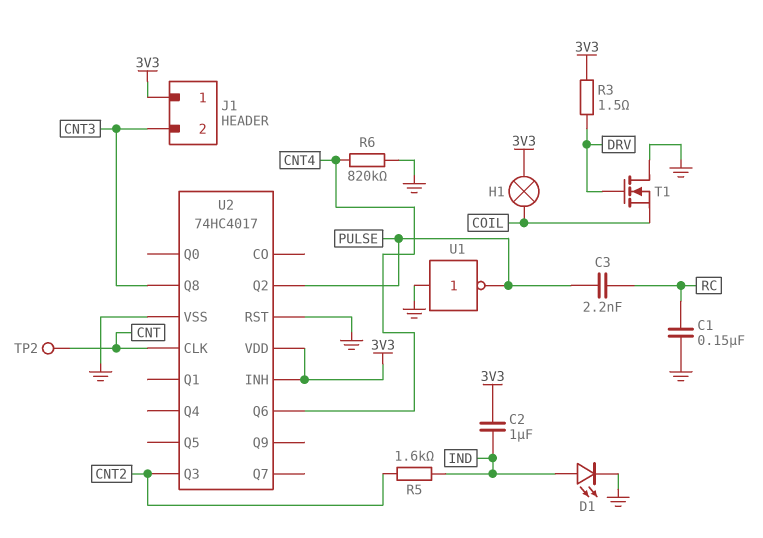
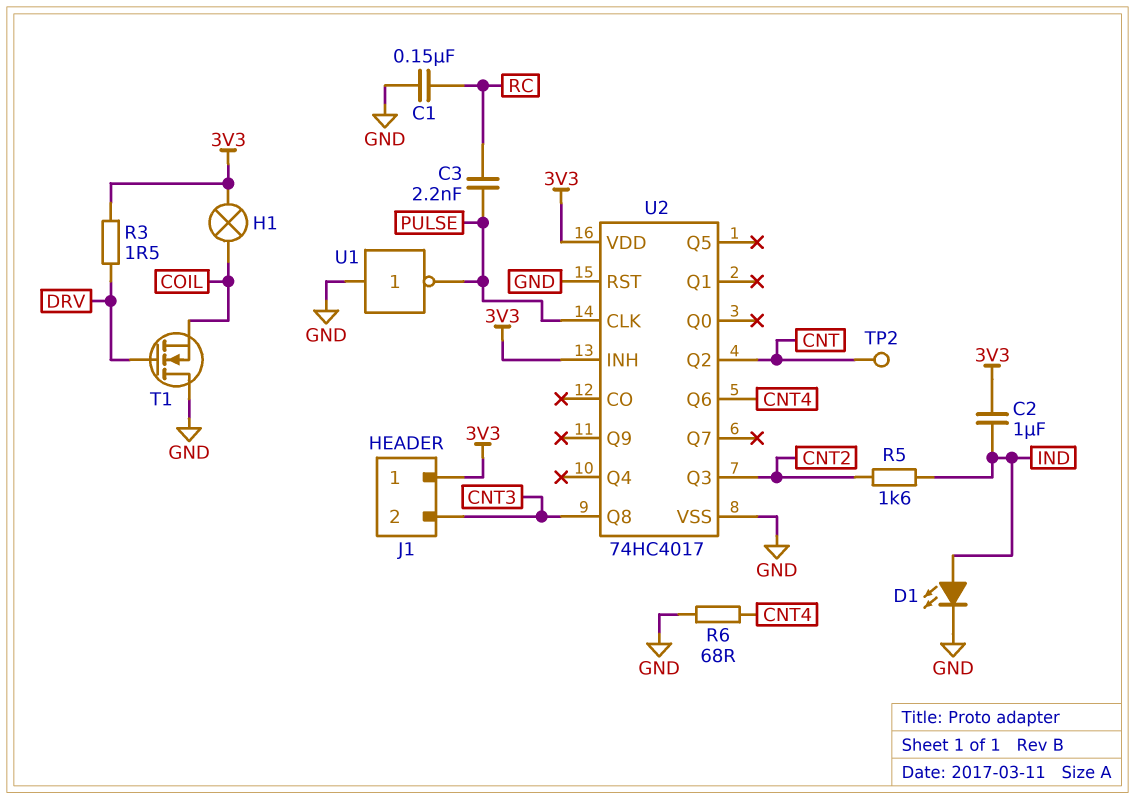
R6: 820k (CNT4, GND) -> 68 (CNT4, GND)
U2 pin CLK: CNT -> PULSE
U2 pin Q2: PULSE -> CNT

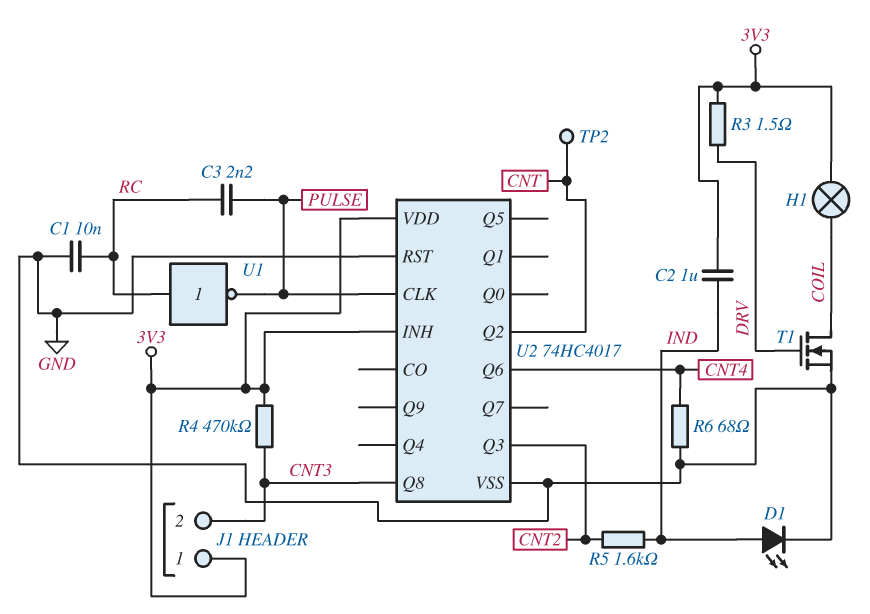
C1: 150nF (GND, RC) -> 10nF (GND, RC)
R4: none -> 470k (3V3, CNT3)
T1: NMOS (G DRV, D GND, S COIL) -> NMOS (G DRV, D COIL, S GND)
U1: NOT (in GND, out PULSE) -> NOT (in RC, out PULSE)

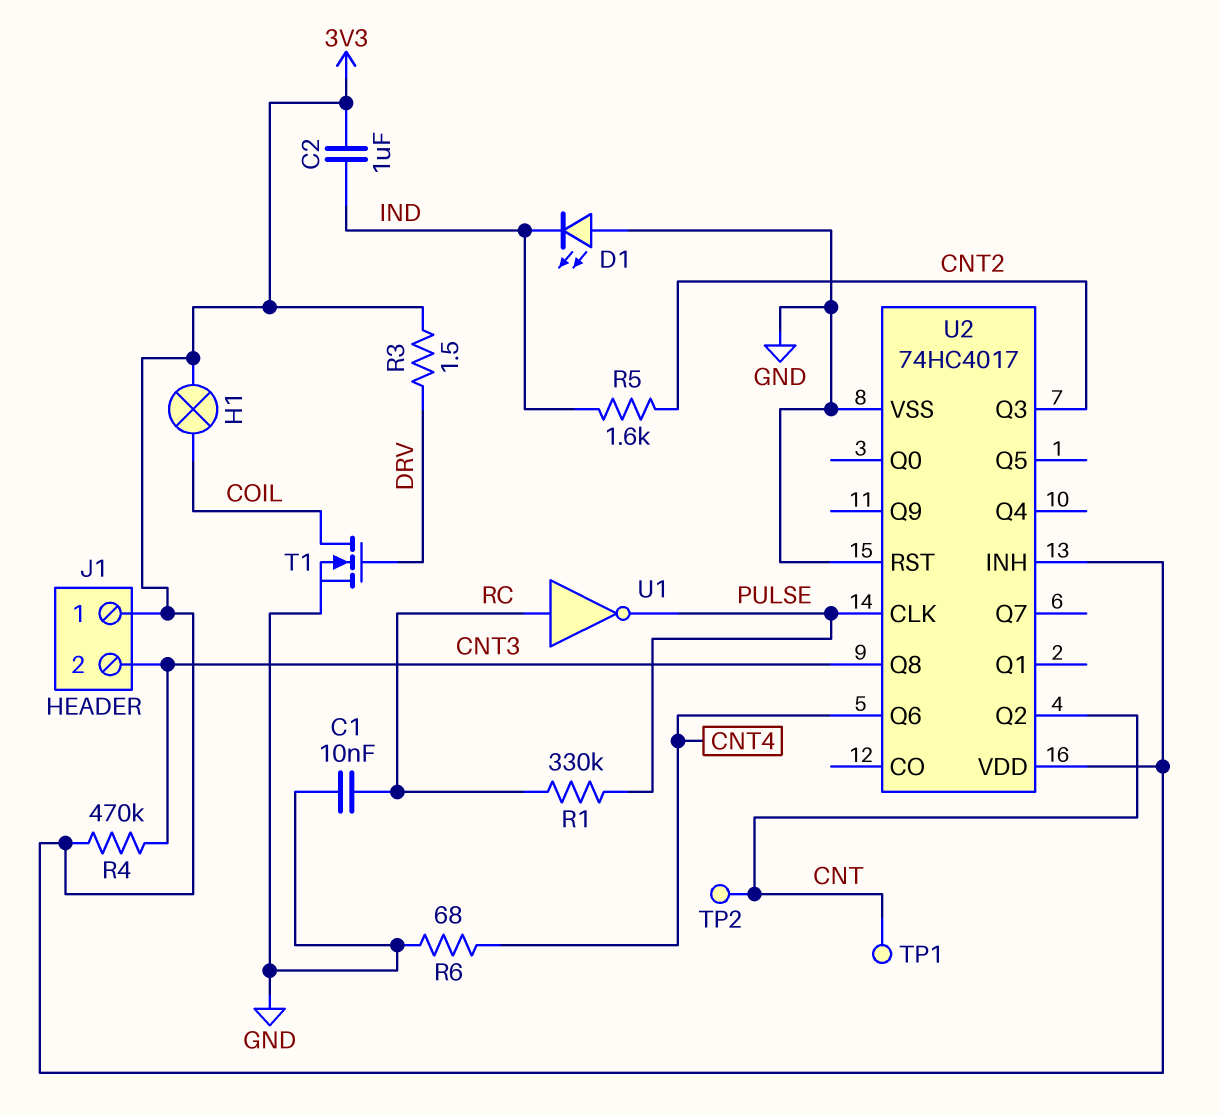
C3: 2.2nF (PULSE, RC) -> none
D1: LED (A IND, K GND) -> LED (A GND, K IND)
R1: none -> 330k (PULSE, RC)
TP1: none -> test point (CNT)

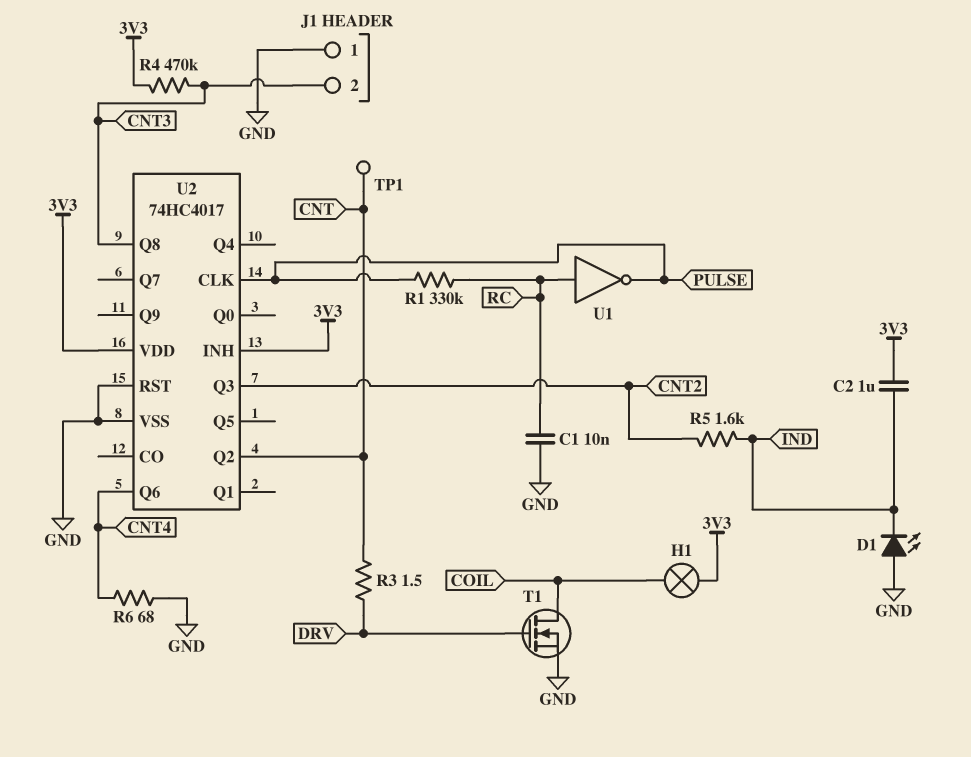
J1 pin 1: 3V3 -> GND
R3: 1.5 (3V3, DRV) -> 1.5 (CNT, DRV)
TP2: test point (CNT) -> none

